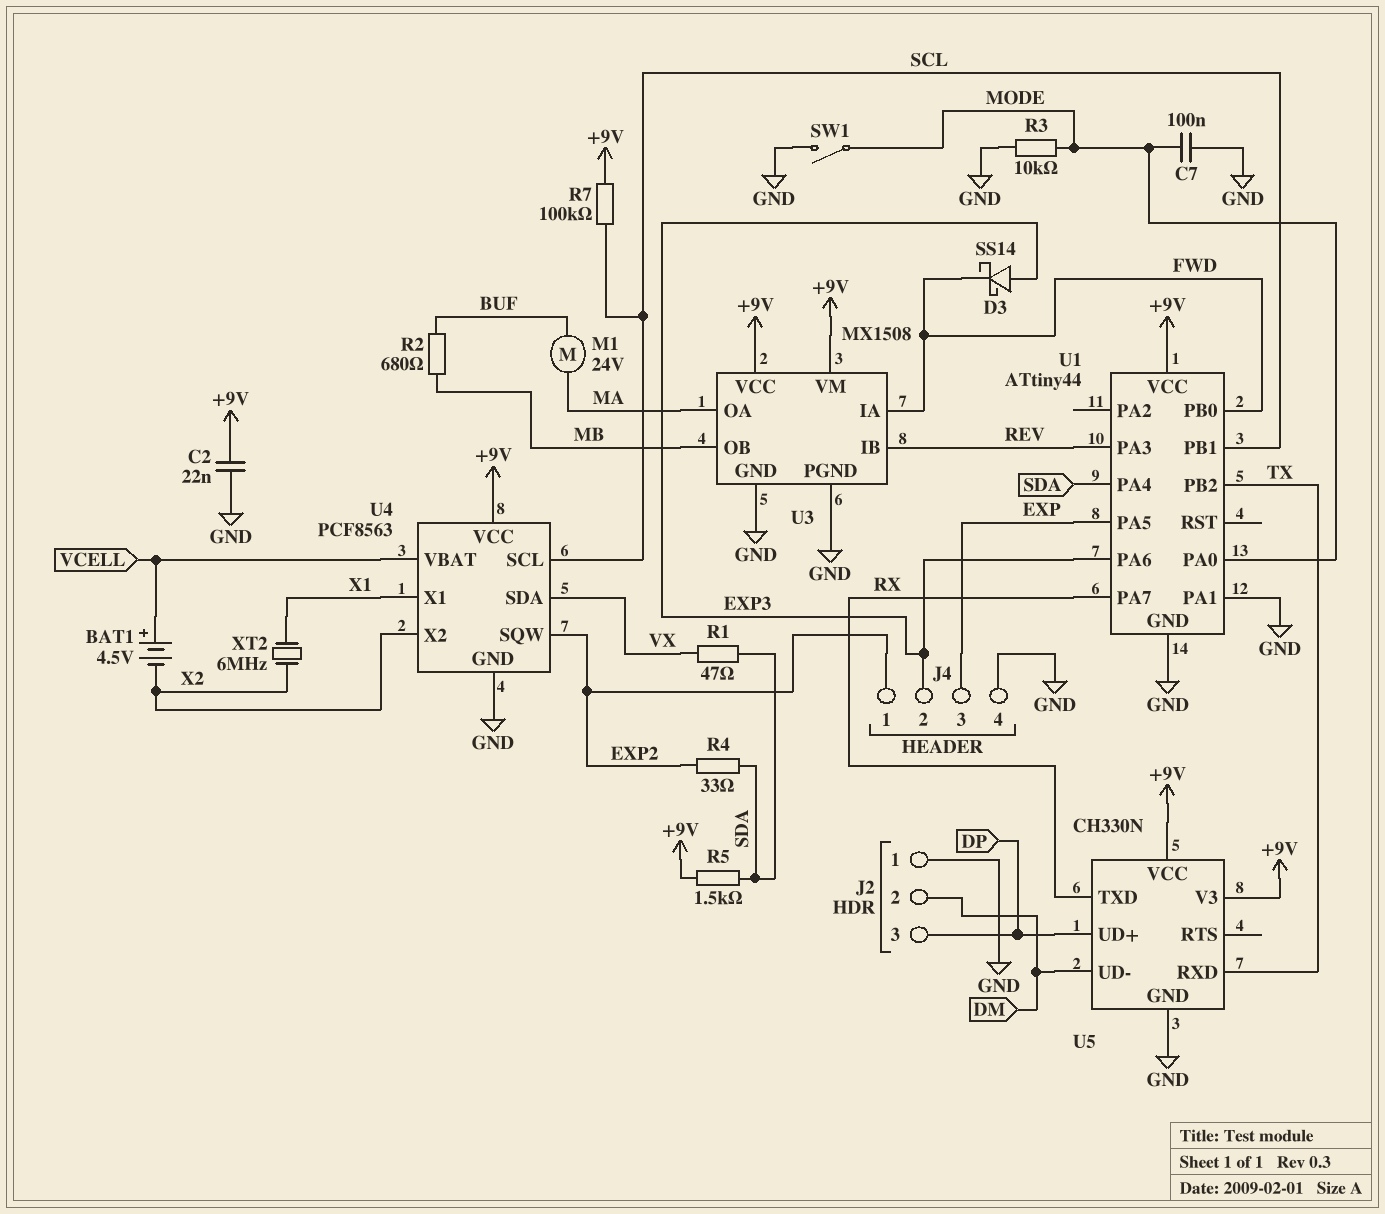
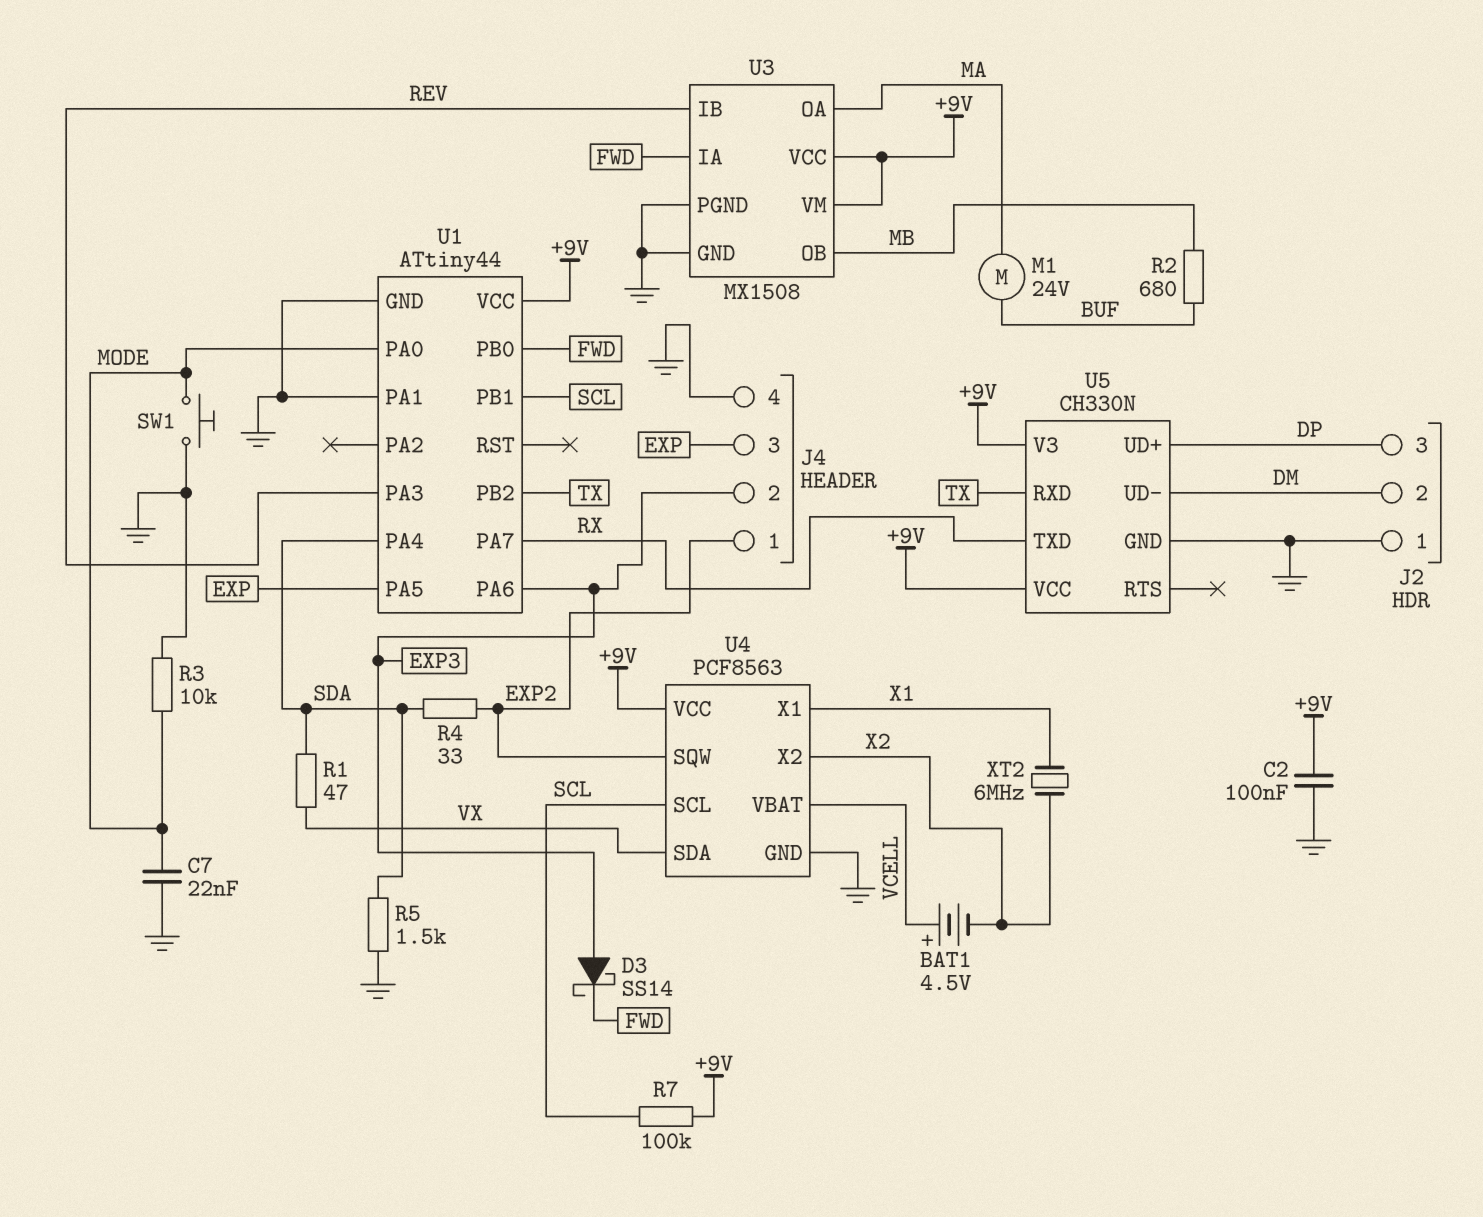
C2: 22nF (+9V, GND) -> 100nF (+9V, GND)
C7: 100nF (GND, MODE) -> 22nF (GND, MODE)
R5: 1.5k (+9V, SDA) -> 1.5k (GND, SDA)
SW1: switch (GND, MODE) -> button (GND, MODE)

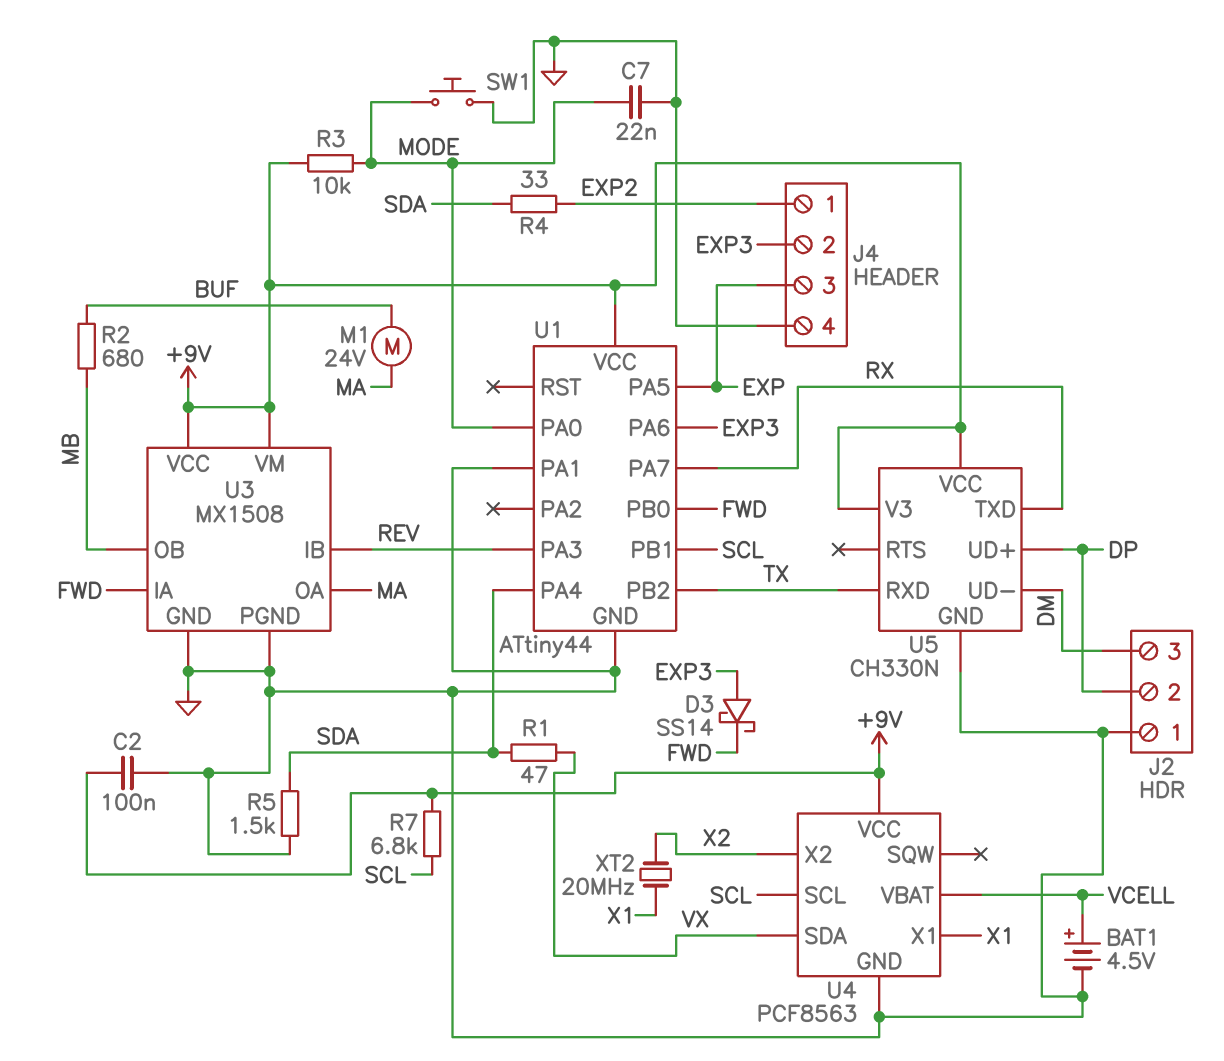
BAT1: 4.5V (plus VCELL, minus X2) -> 4.5V (plus VCELL, minus GND)
J2 pin 2: DM -> DP
J2 pin 3: DP -> DM
R3: 10k (GND, MODE) -> 10k (+9V, MODE)
R7: 100k (+9V, SCL) -> 6.8k (+9V, SCL)
U4 pin SQW: EXP2 -> none
XT2: 6MHz (X1, X2) -> 20MHz (X1, X2)

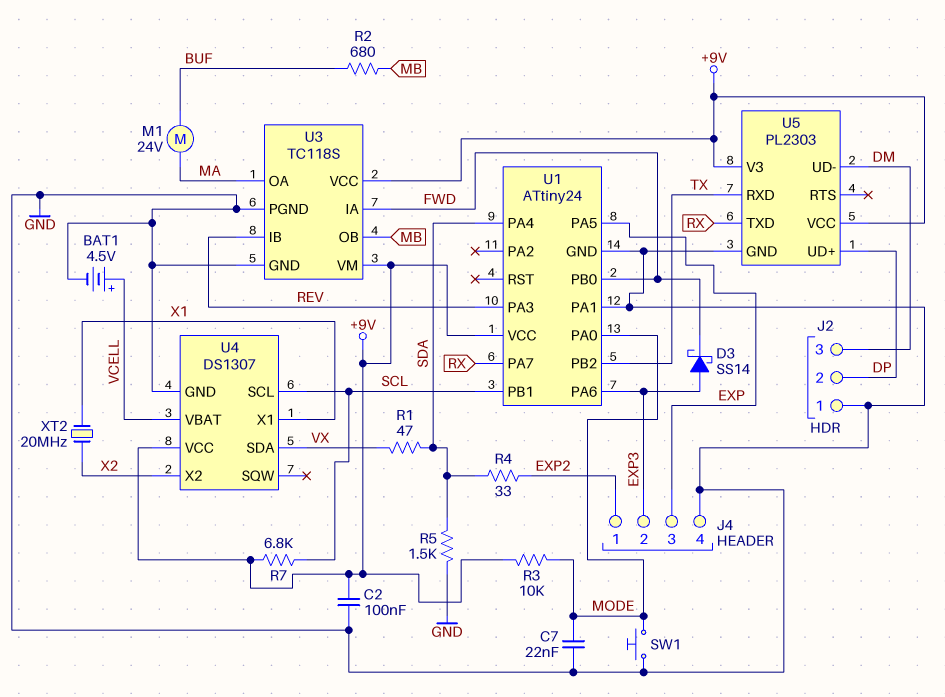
U1: ATtiny44 -> ATtiny24
U3: MX1508 -> TC118S
U4: PCF8563 -> DS1307
U5: CH330N -> PL2303

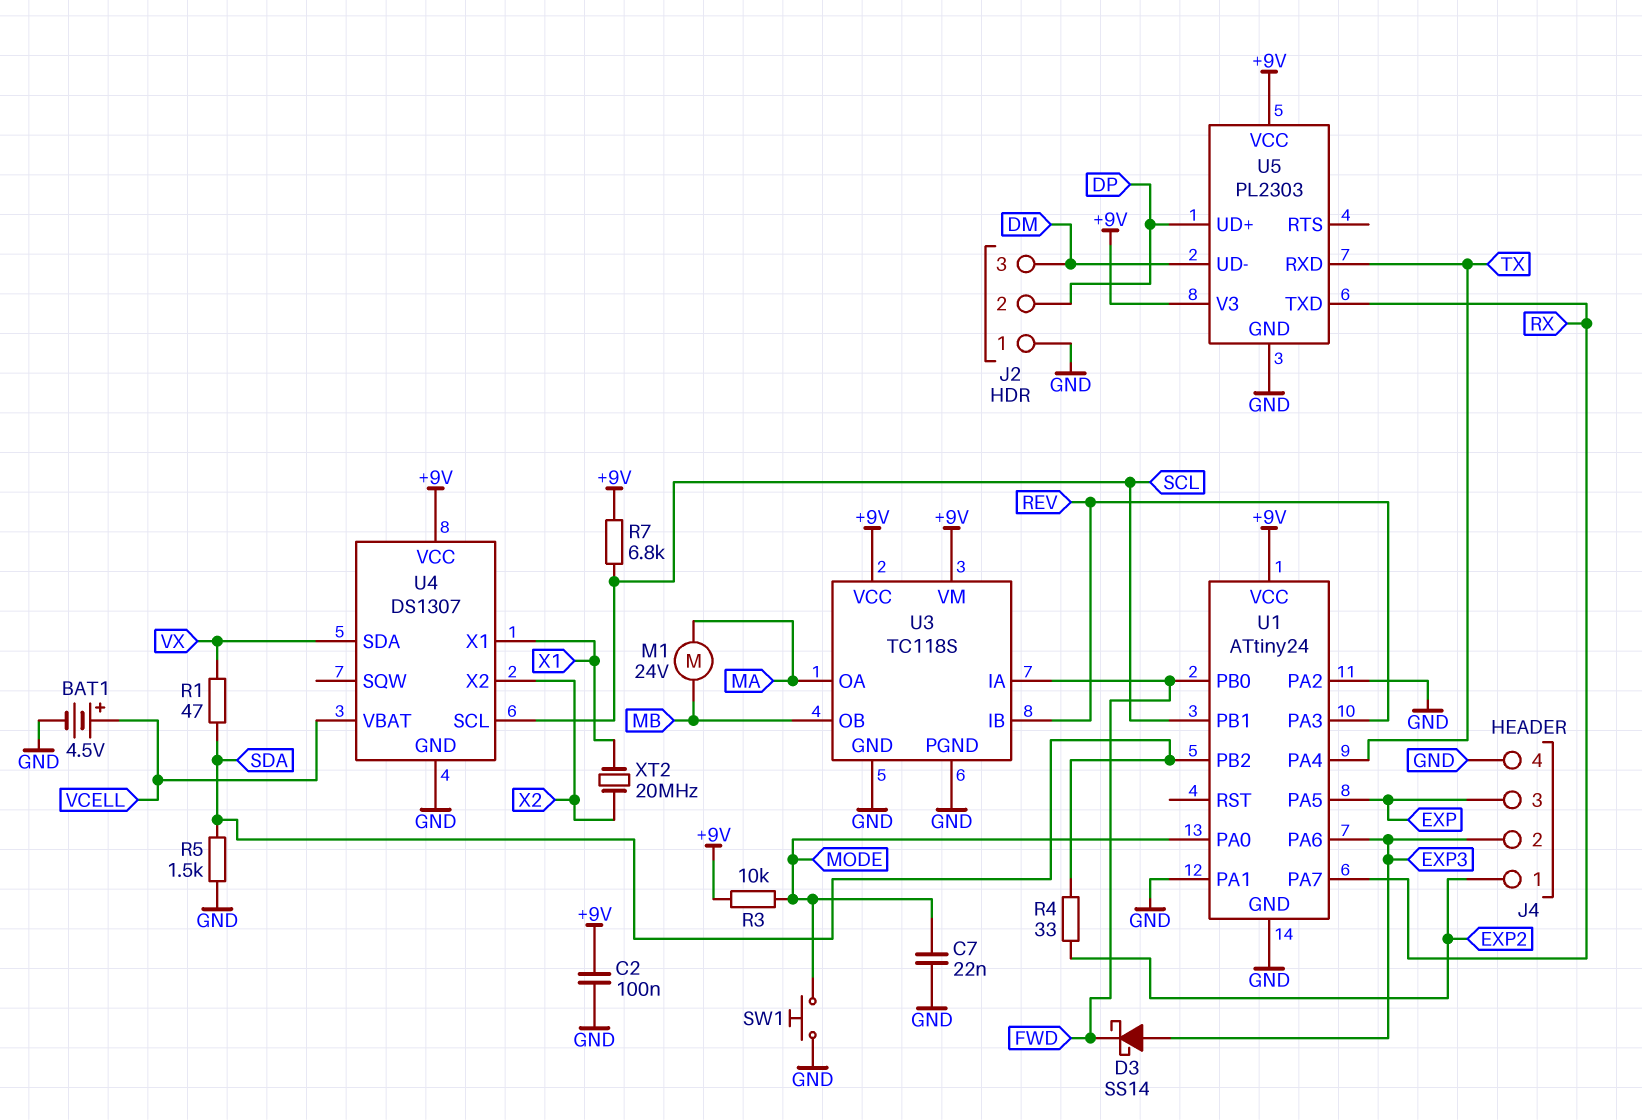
M1: motor 24V (BUF, MA) -> motor 24V (MA, MB)
R2: 680 (BUF, MB) -> none
U1 pin PA2: none -> GND
U1 pin PA4: SDA -> TX
U1 pin PB2: TX -> SDA

